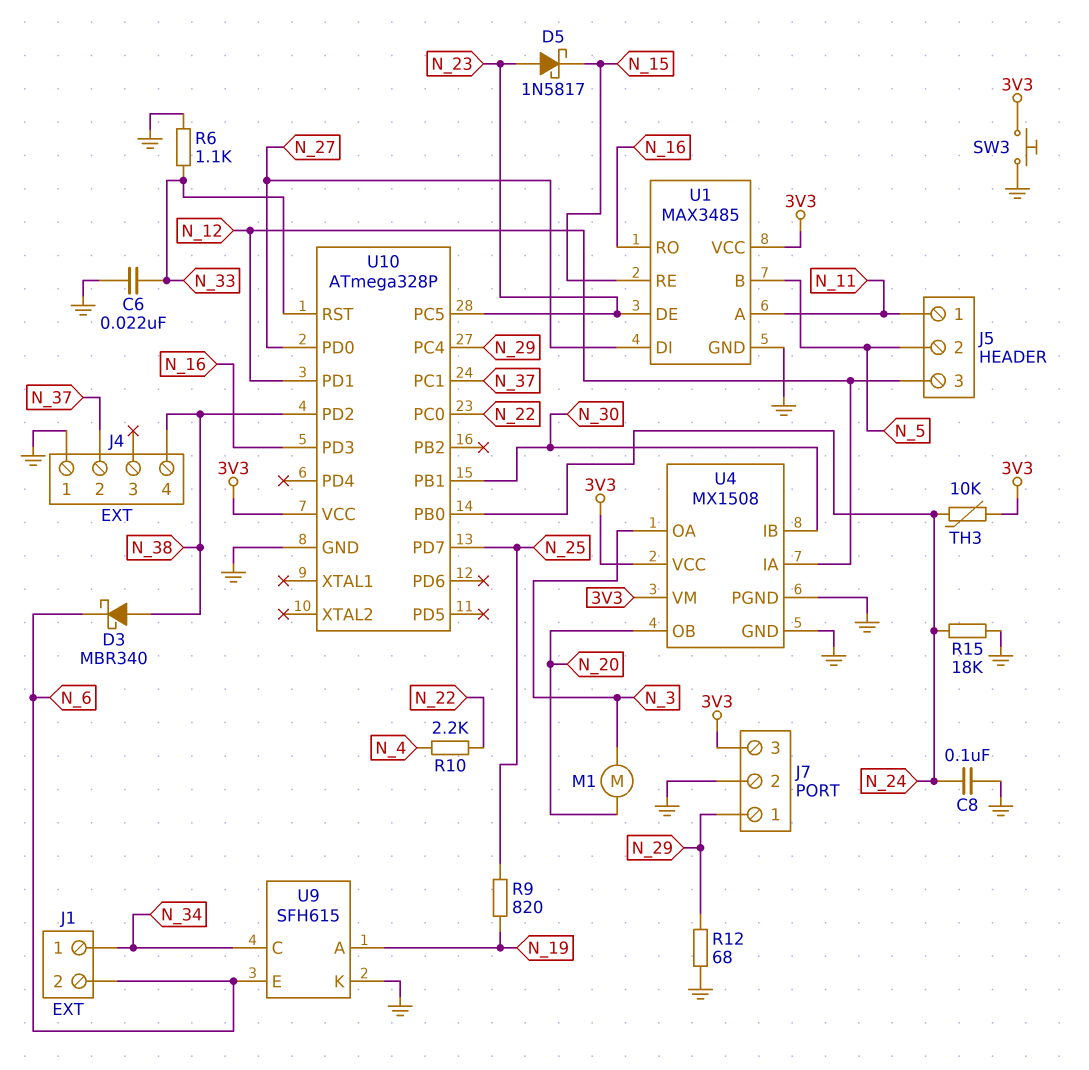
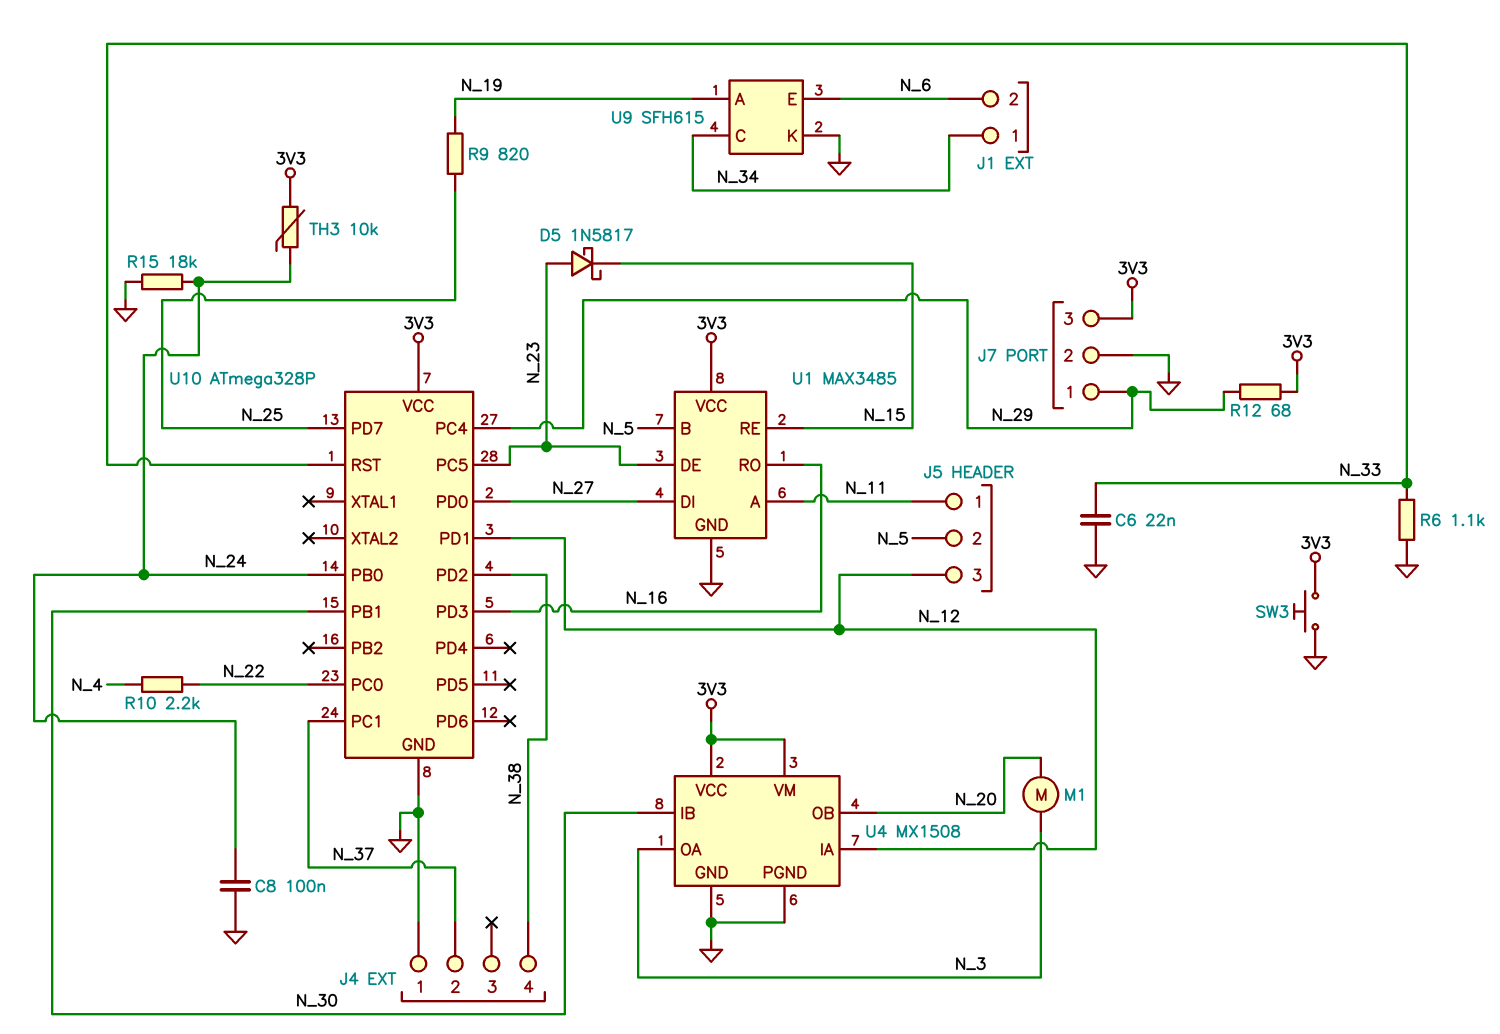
D3: schottky MBR340 (A N_38, K N_6) -> none
R12: 68 (GND, N_29) -> 68 (3V3, N_29)

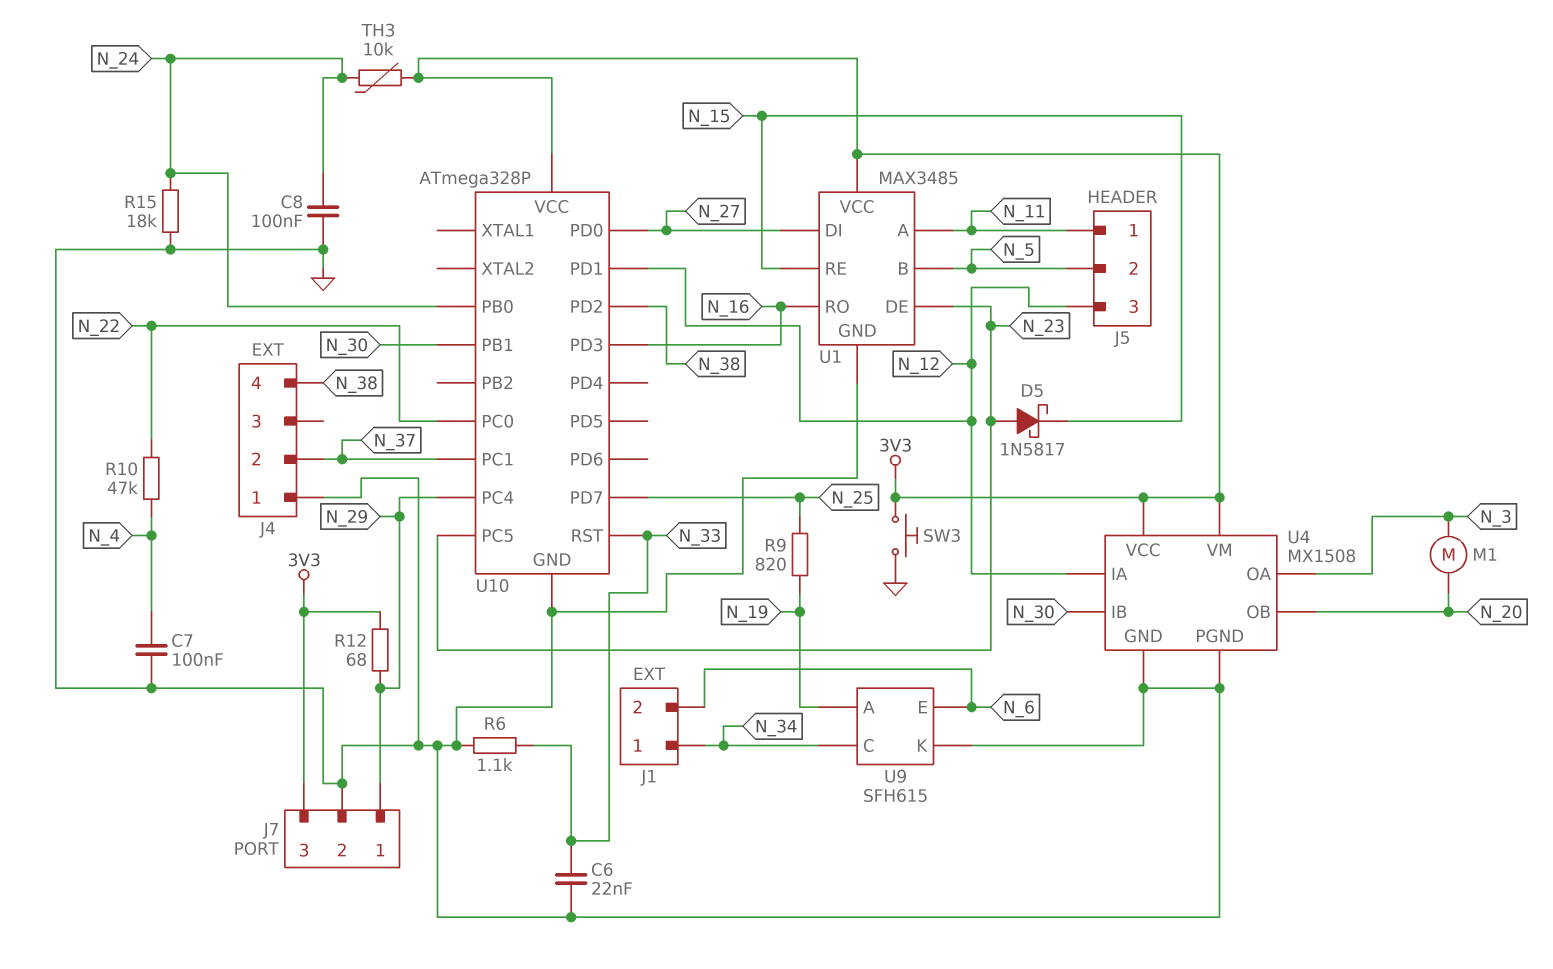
C7: none -> 100nF (GND, N_4)
R10: 2.2k (N_4, N_22) -> 47k (N_4, N_22)

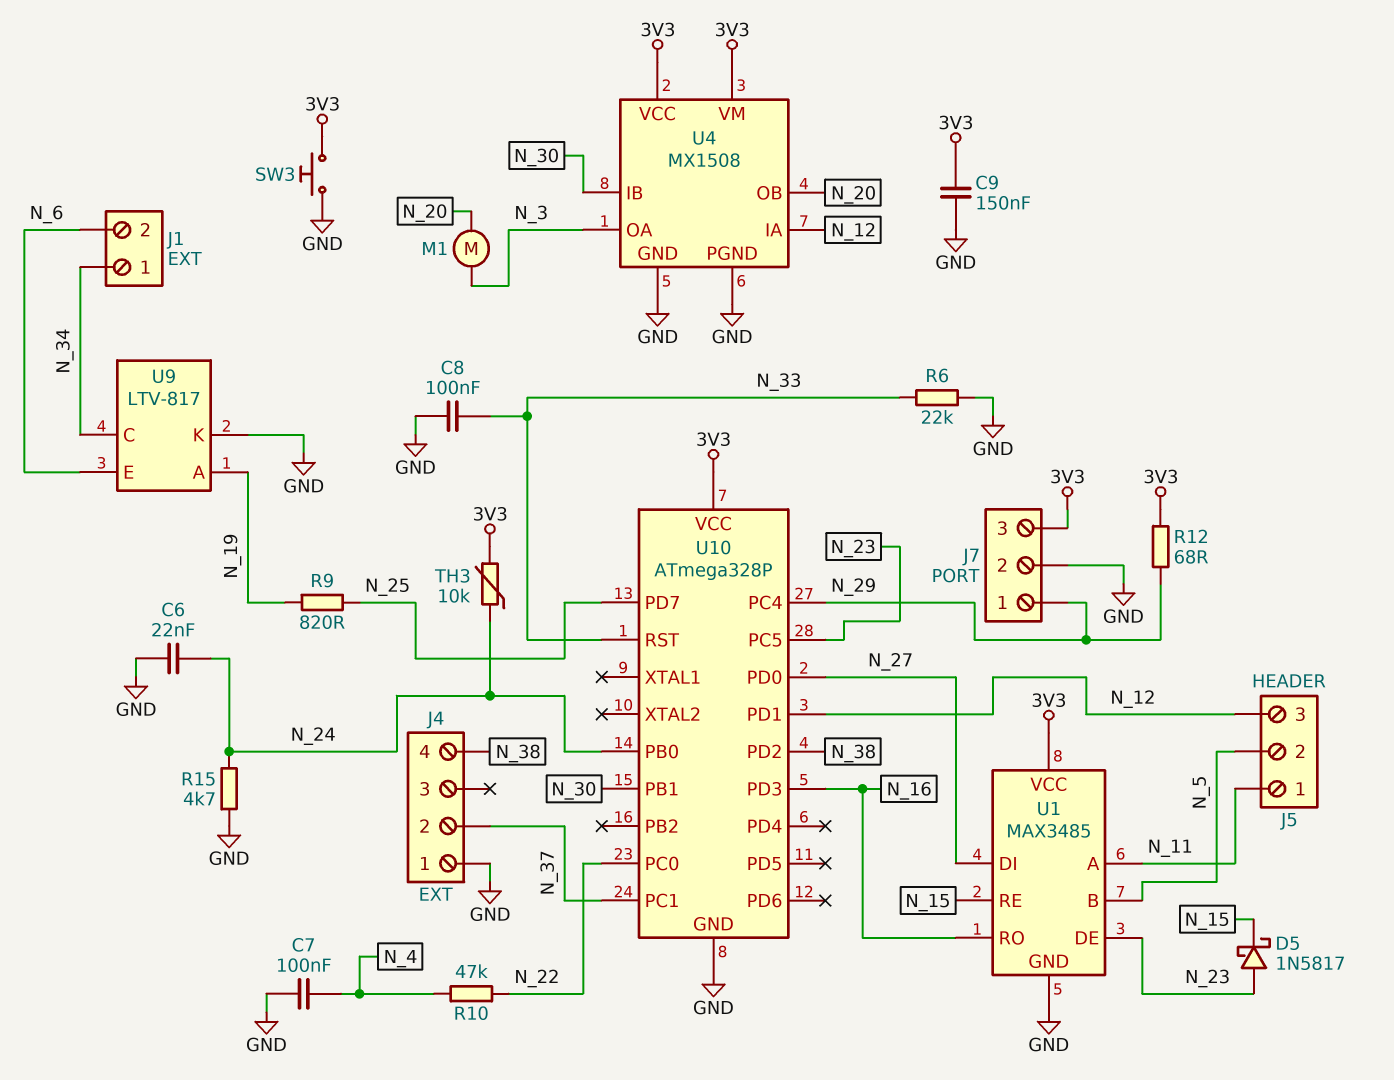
C6: 22nF (GND, N_33) -> 22nF (GND, N_24)
C8: 100nF (GND, N_24) -> 100nF (GND, N_33)
C9: none -> 150nF (3V3, GND)
R6: 1.1k (GND, N_33) -> 22k (GND, N_33)
R15: 18k (GND, N_24) -> 4.7k (GND, N_24)
U9: SFH615 -> LTV-817

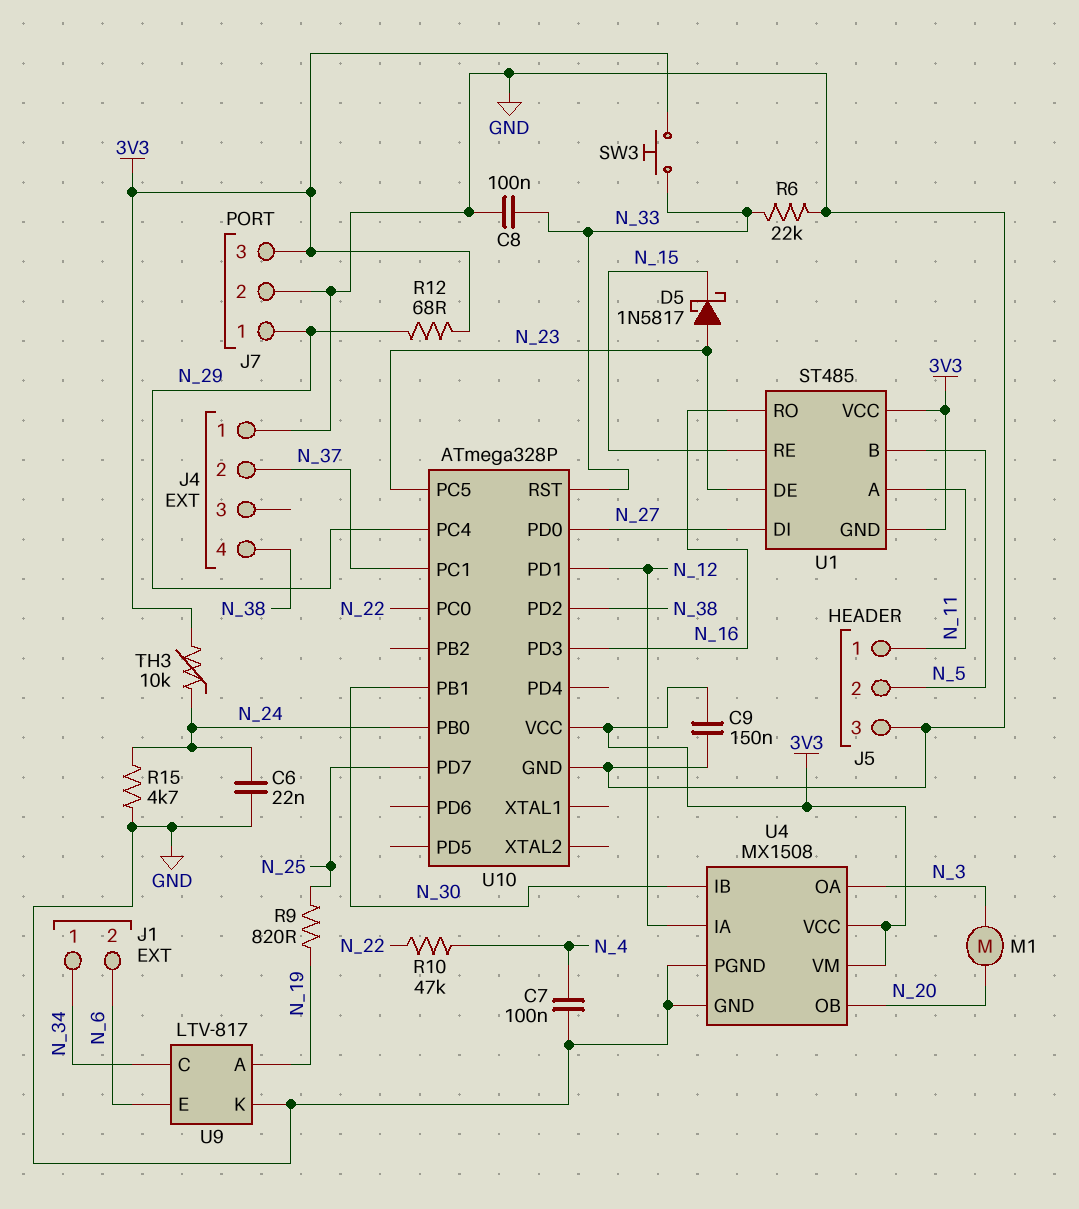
J5 pin 3: N_12 -> GND
SW3: button (3V3, GND) -> button (3V3, N_33)
U1: MAX3485 -> ST485
U1 pin GND: GND -> 3V3

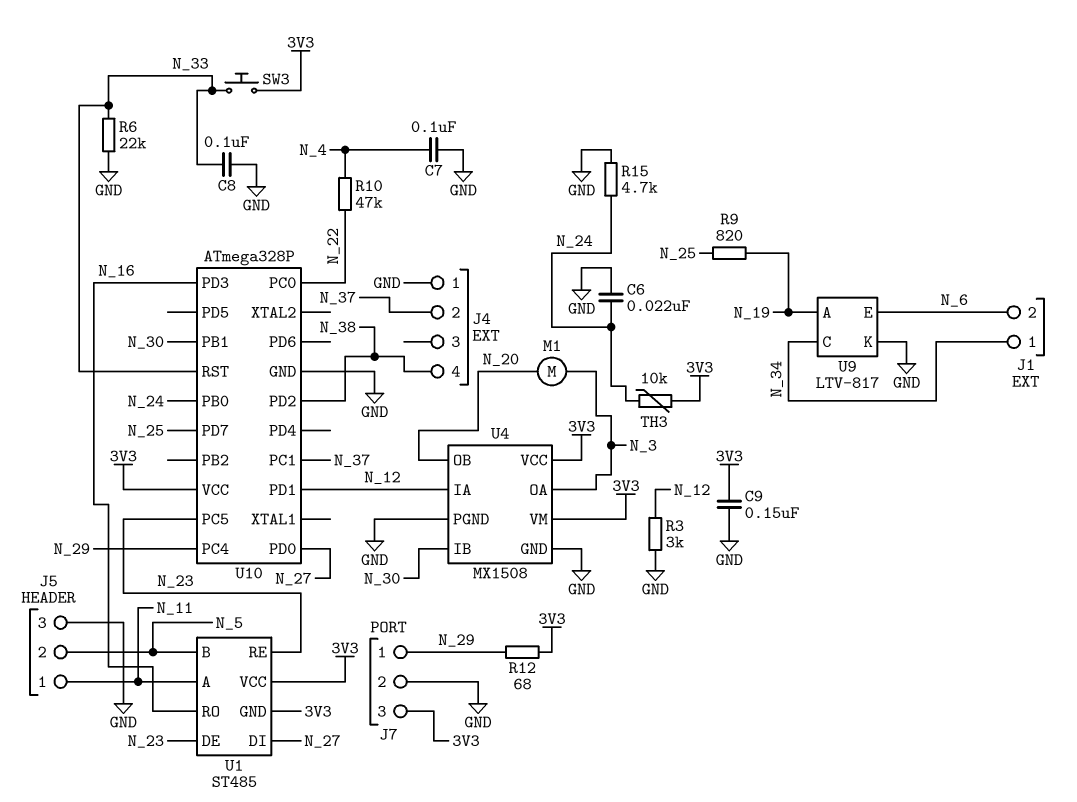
D5: schottky 1N5817 (A N_23, K N_15) -> none
R3: none -> 3k (GND, N_12)
U1 pin RE: N_15 -> N_23

